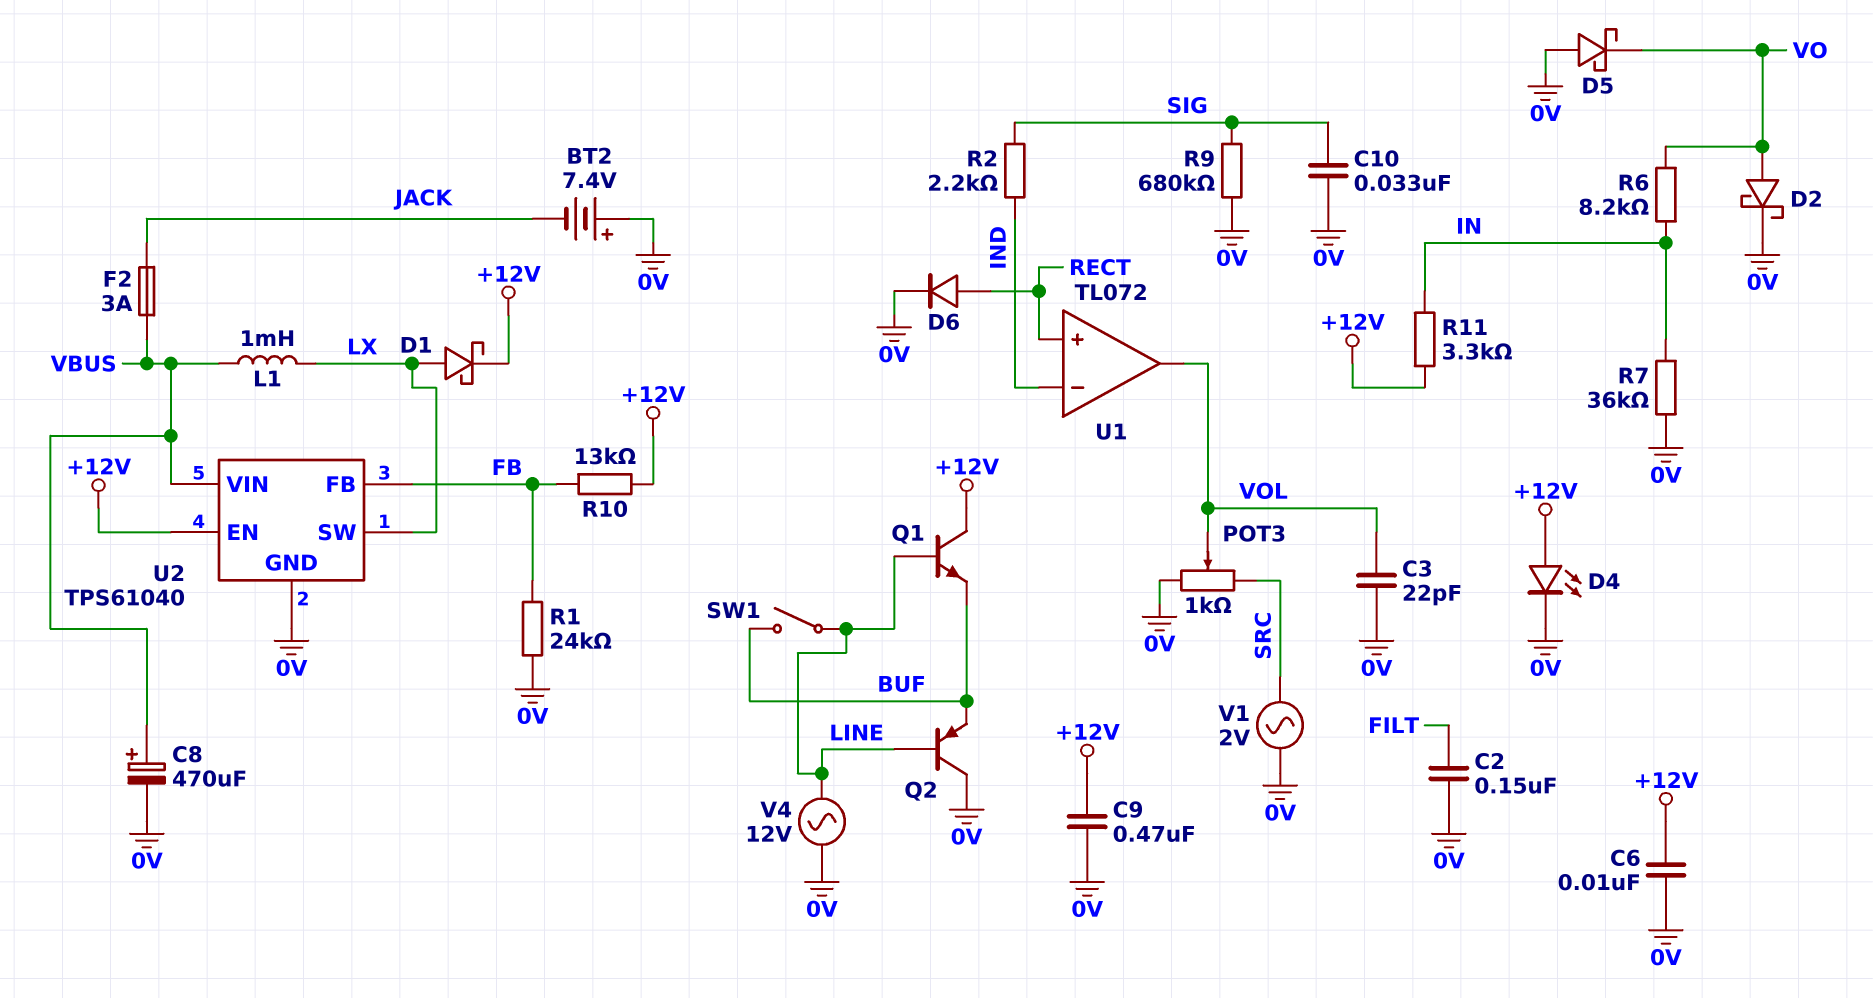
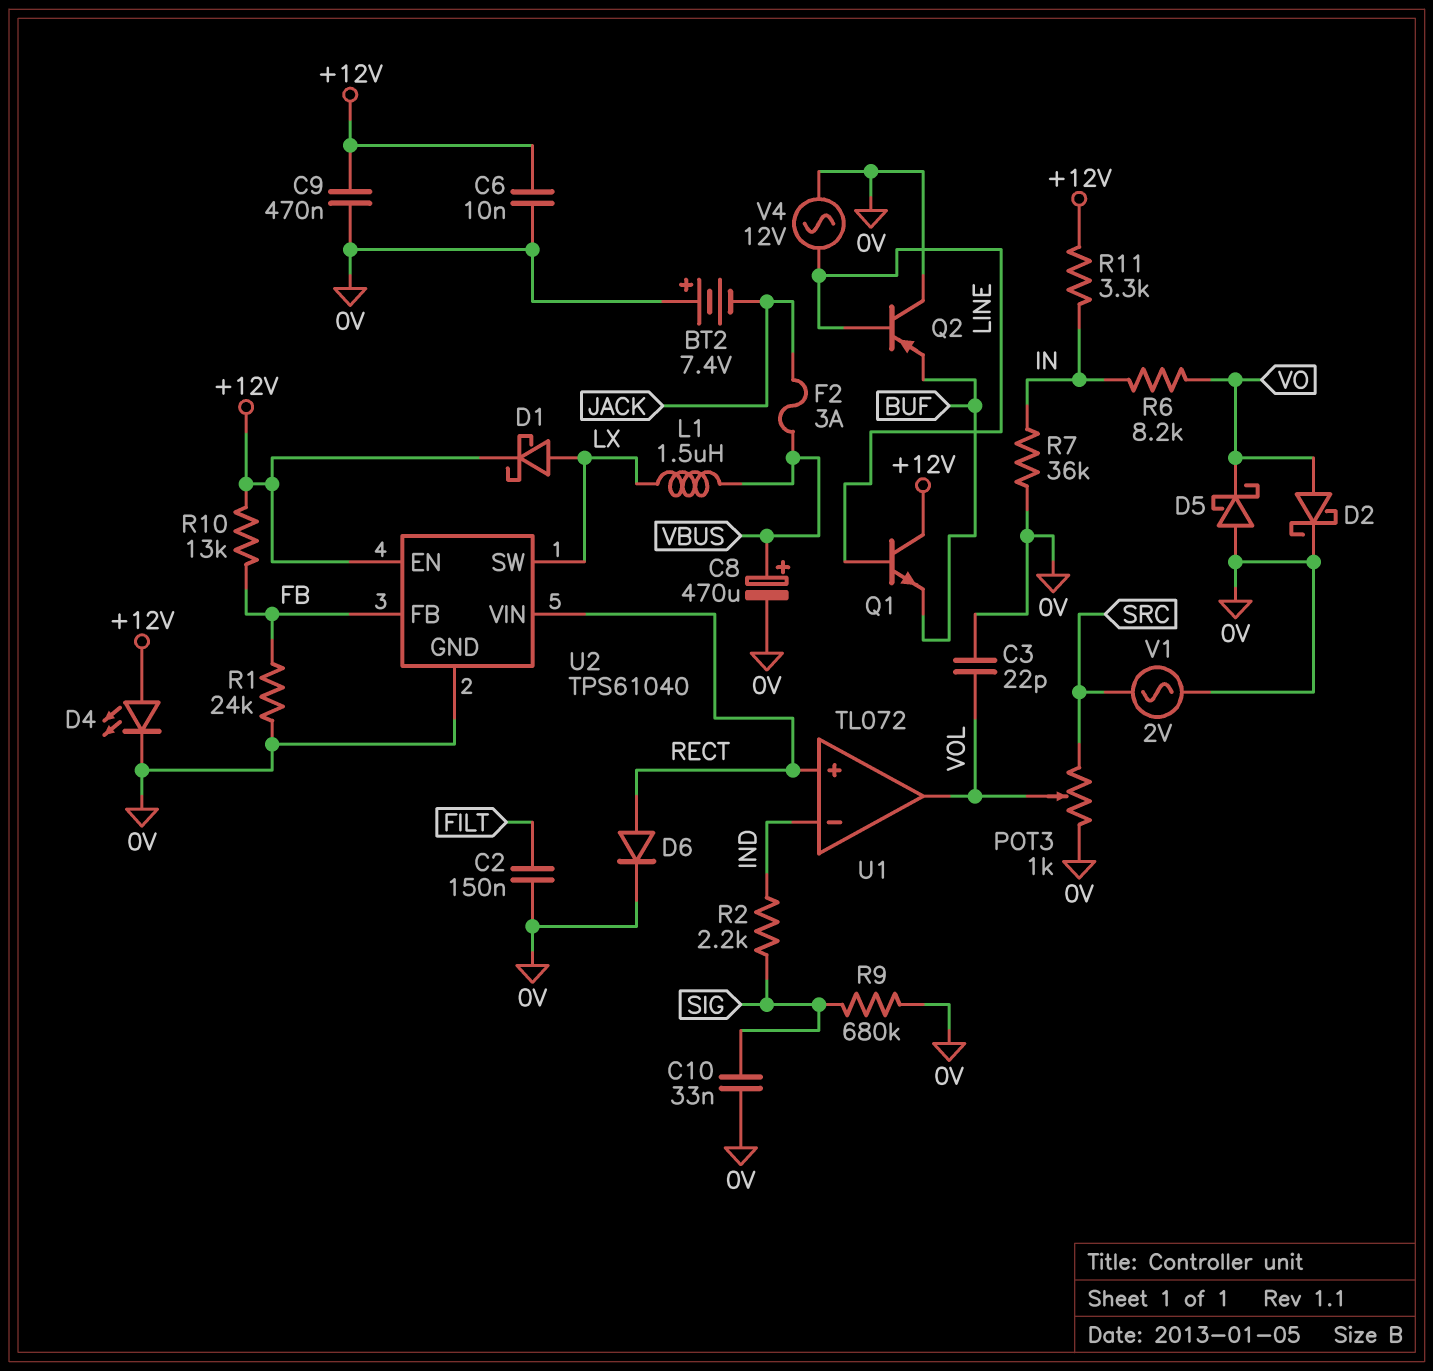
L1: 1mH (LX, VBUS) -> 1.5uH (LX, VBUS)
SW1: switch (BUF, LINE) -> none
U2 pin VIN: VBUS -> RECT

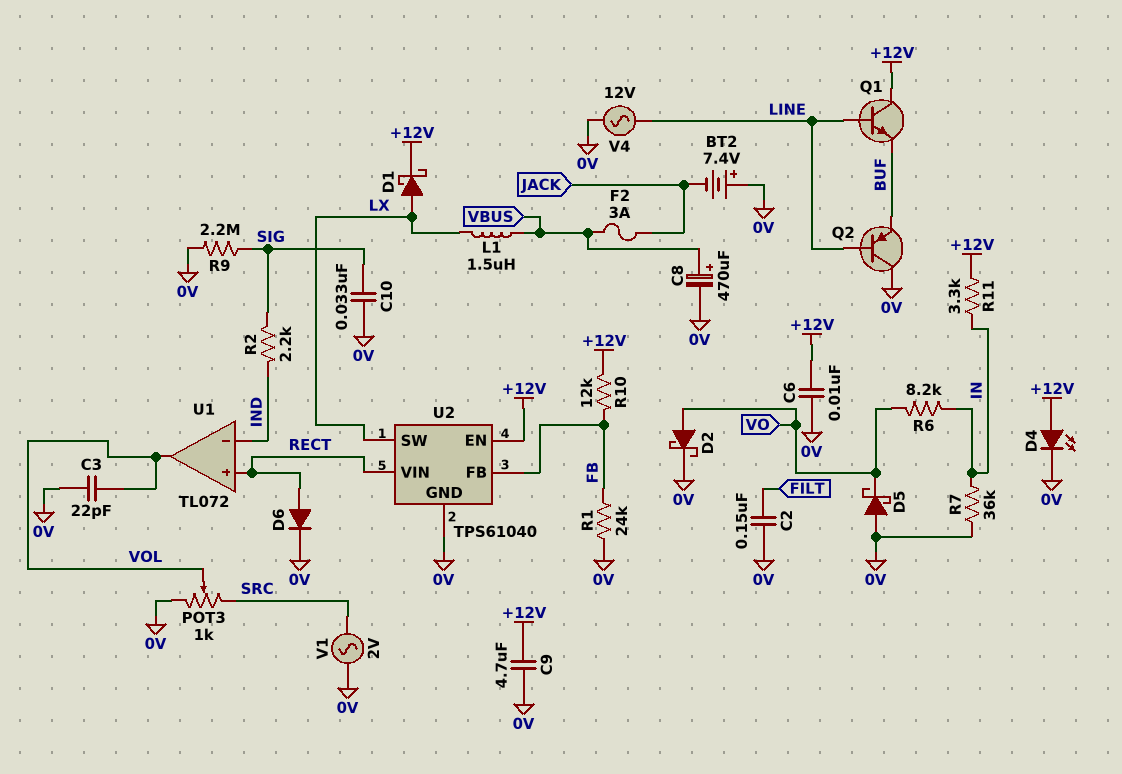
C9: 470nF (+12V, 0V) -> 4.7uF (+12V, 0V)
R9: 680k (0V, SIG) -> 2.2M (0V, SIG)
R10: 13k (+12V, FB) -> 12k (+12V, FB)

